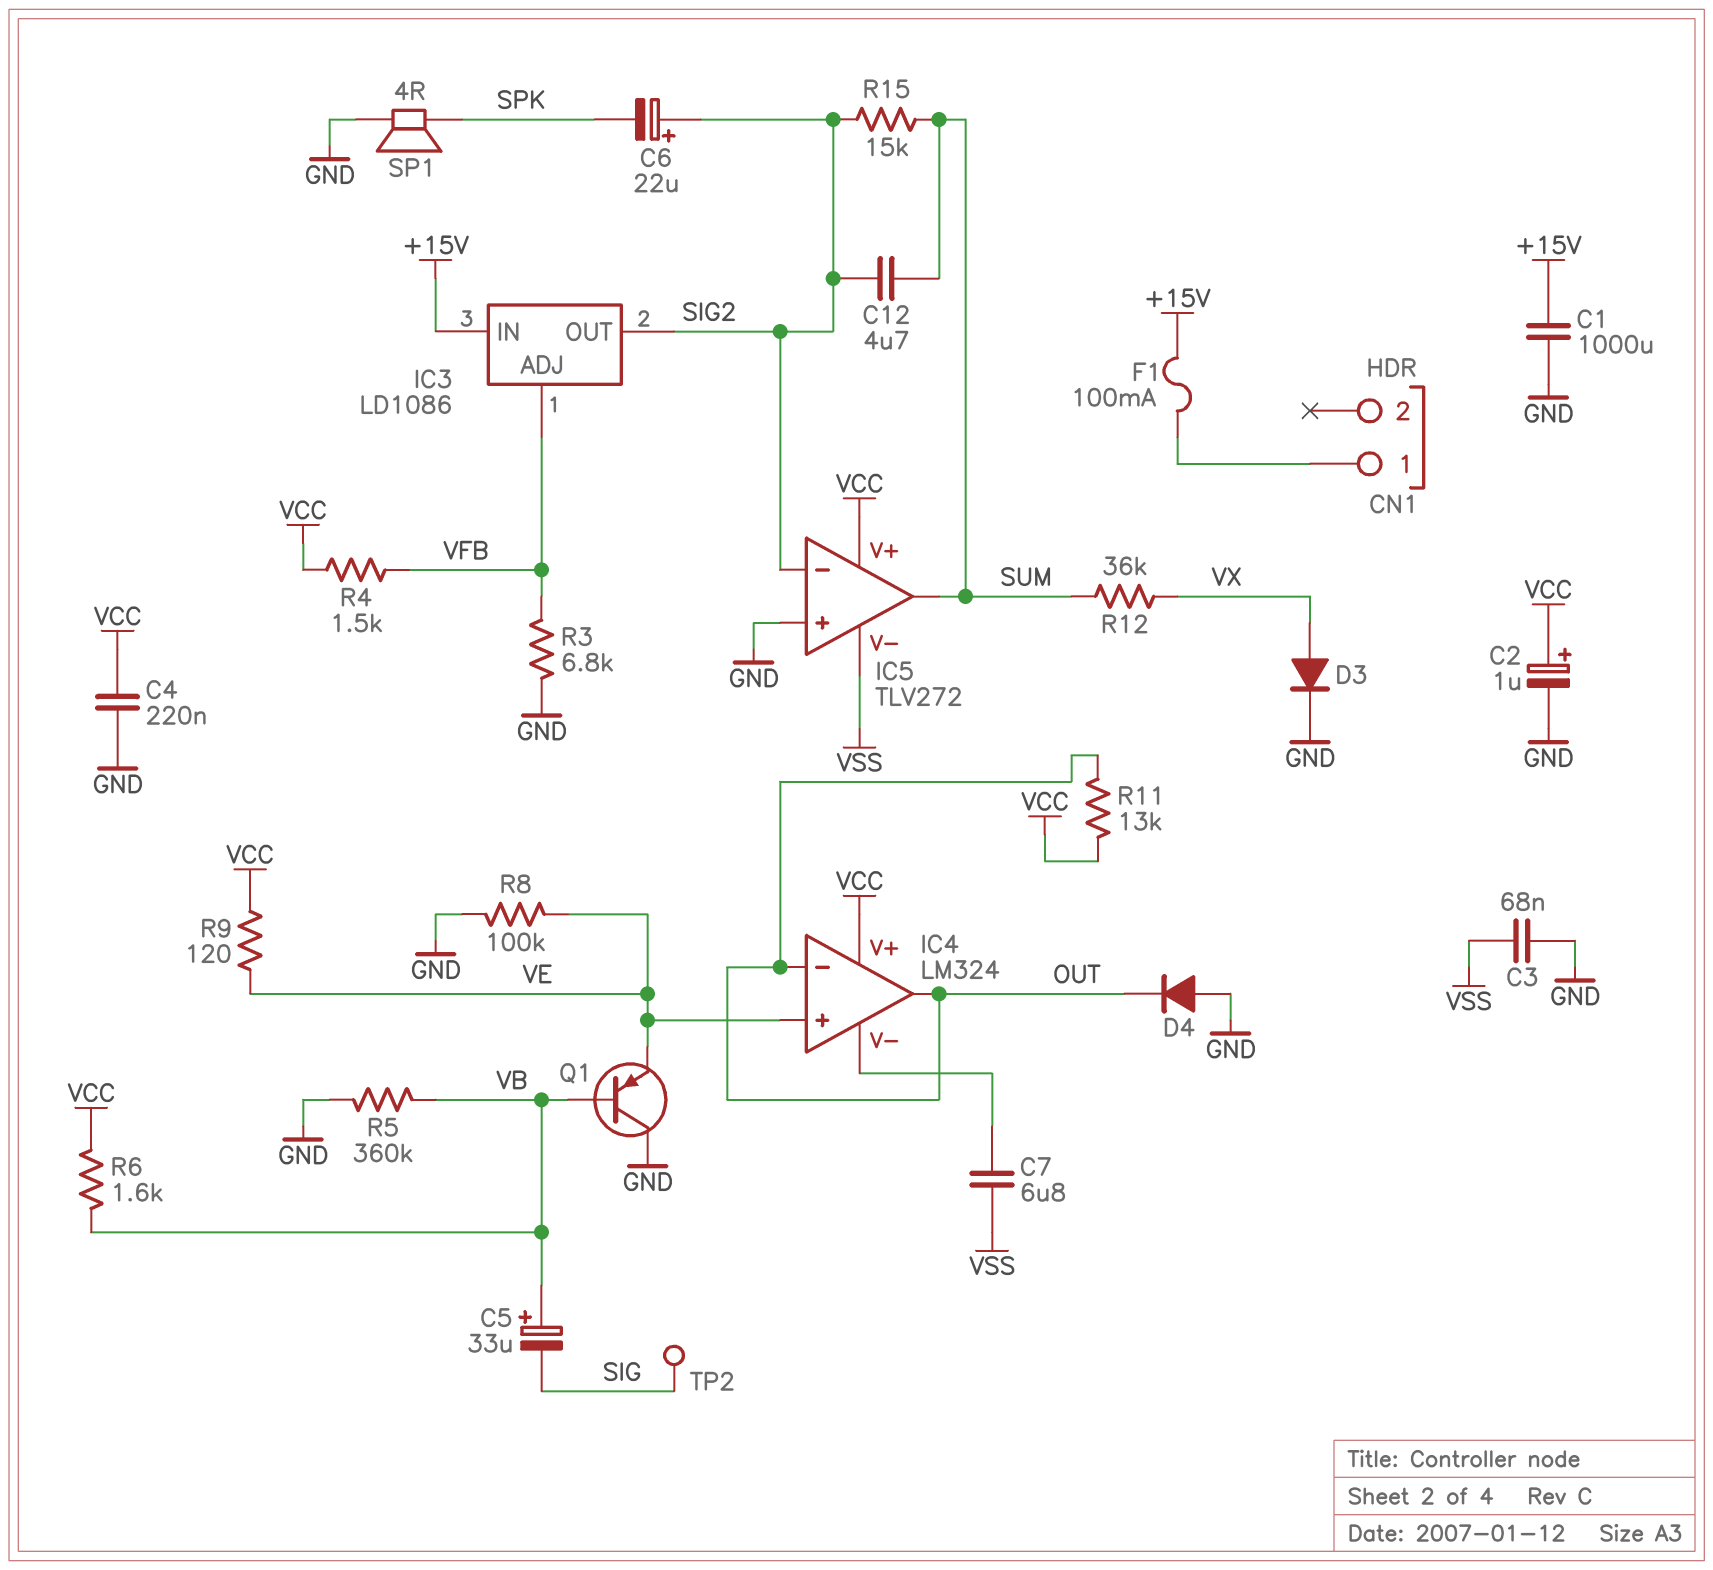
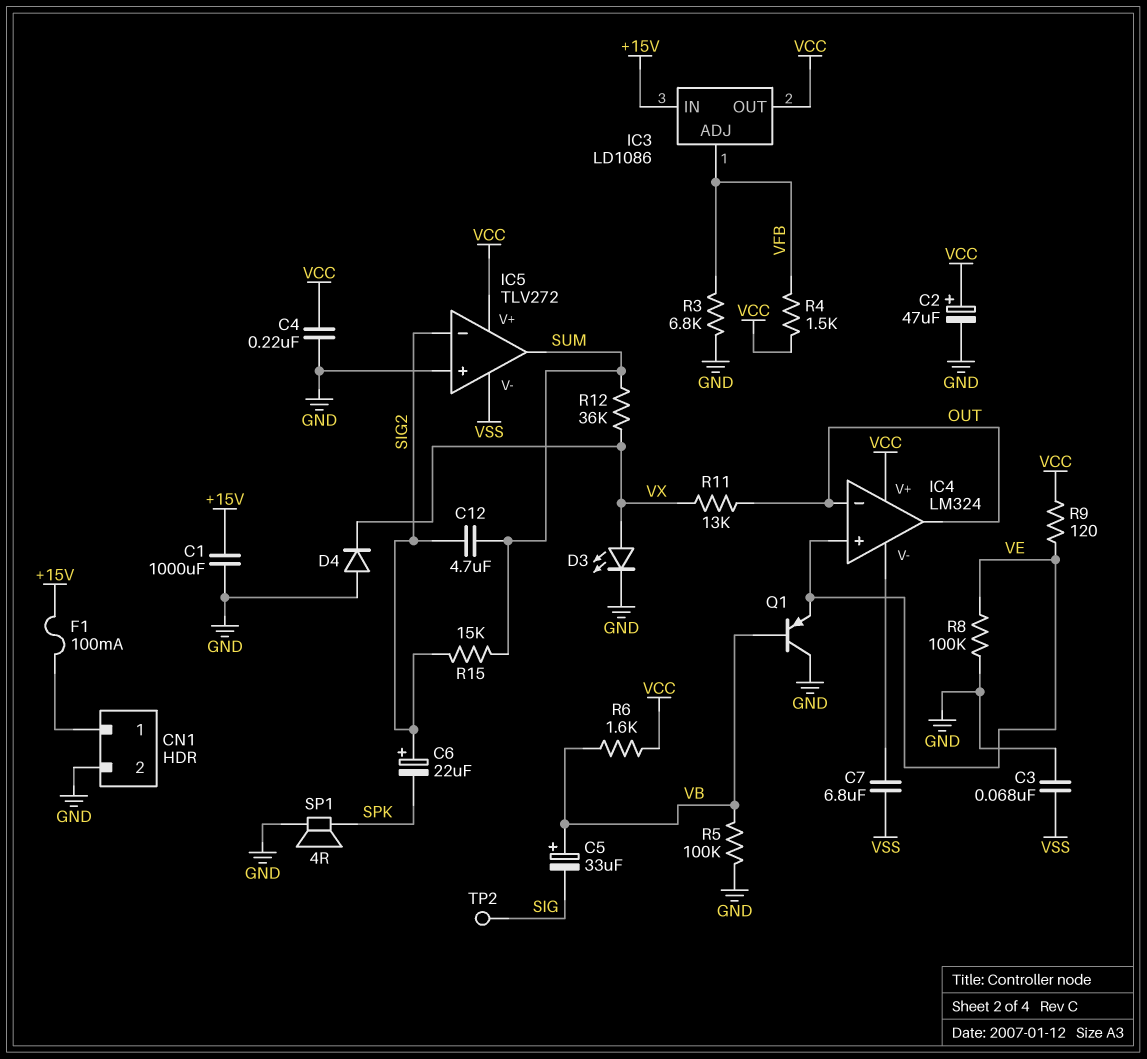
C2: 1uF (plus VCC, minus GND) -> 47uF (plus VCC, minus GND)
CN1 pin 2: none -> GND
D3: diode (A VX, K GND) -> LED (A VX, K GND)
D4: diode (A GND, K OUT) -> diode (A GND, K VX)
IC3 pin OUT: SIG2 -> VCC
R5: 360k (GND, VB) -> 100k (GND, VB)
R11: 13k (OUT, VCC) -> 13k (OUT, VX)

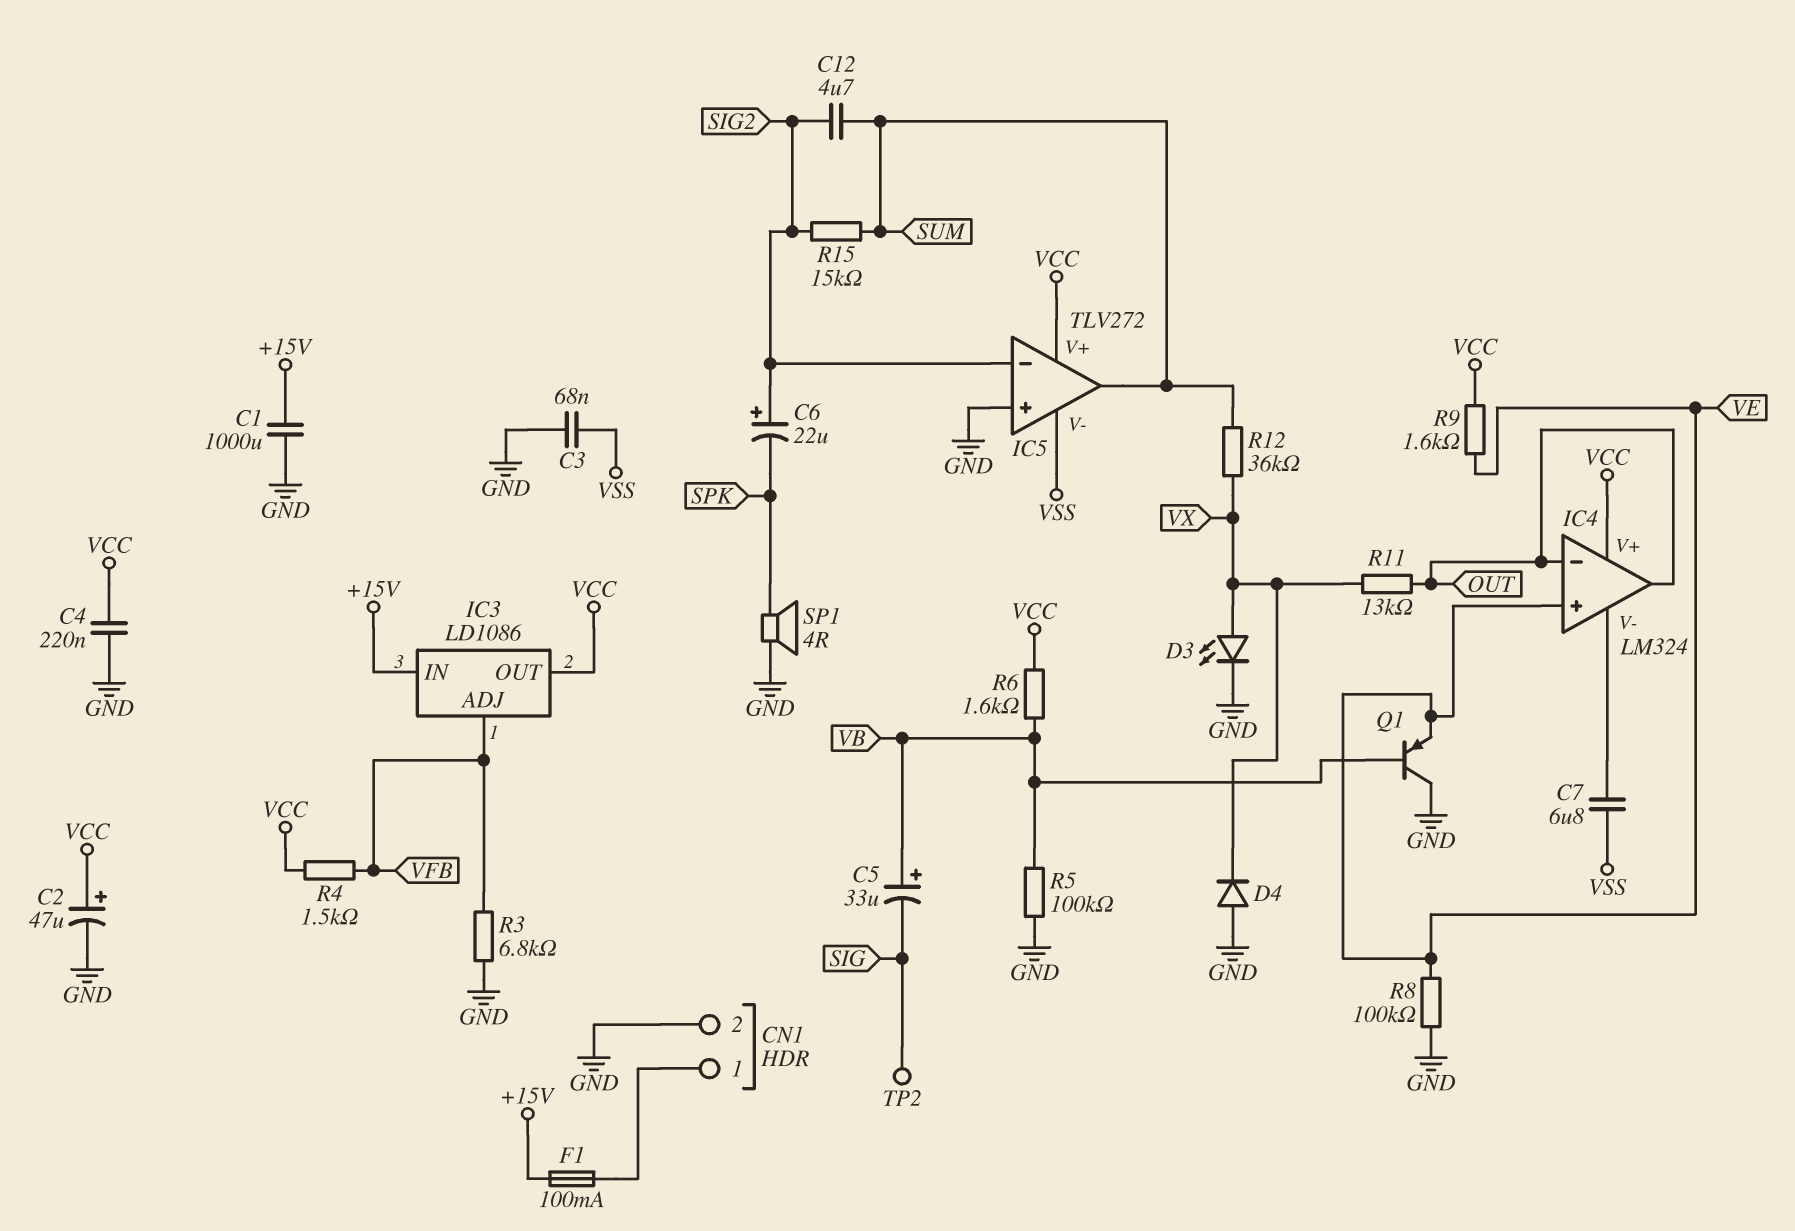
R9: 120 (VCC, VE) -> 1.6k (VCC, VE)

